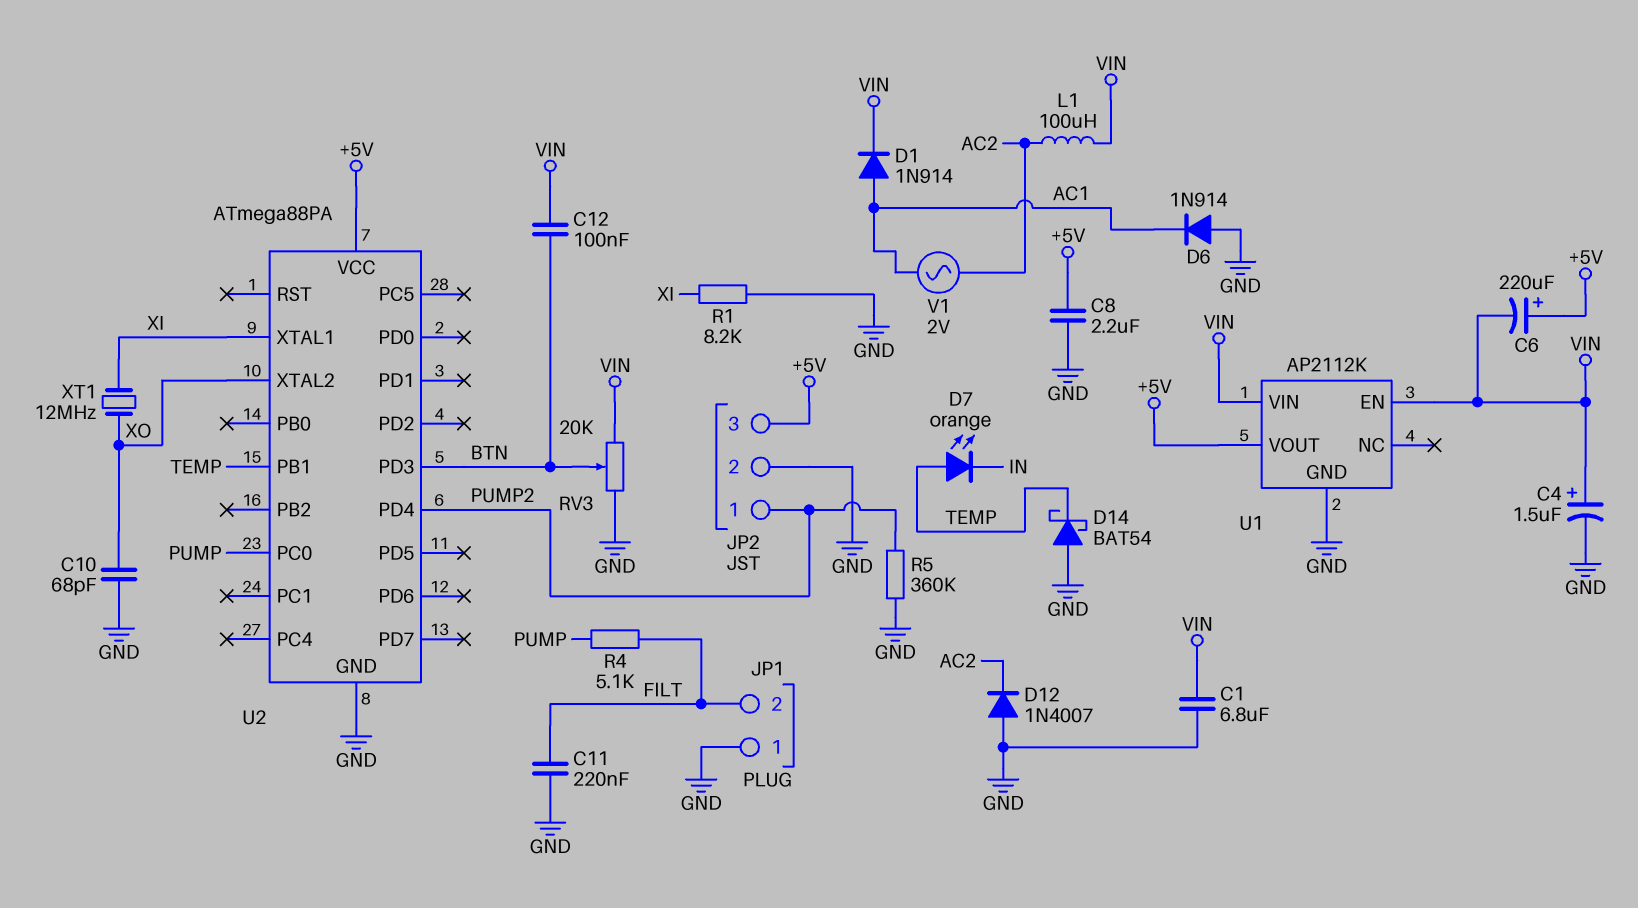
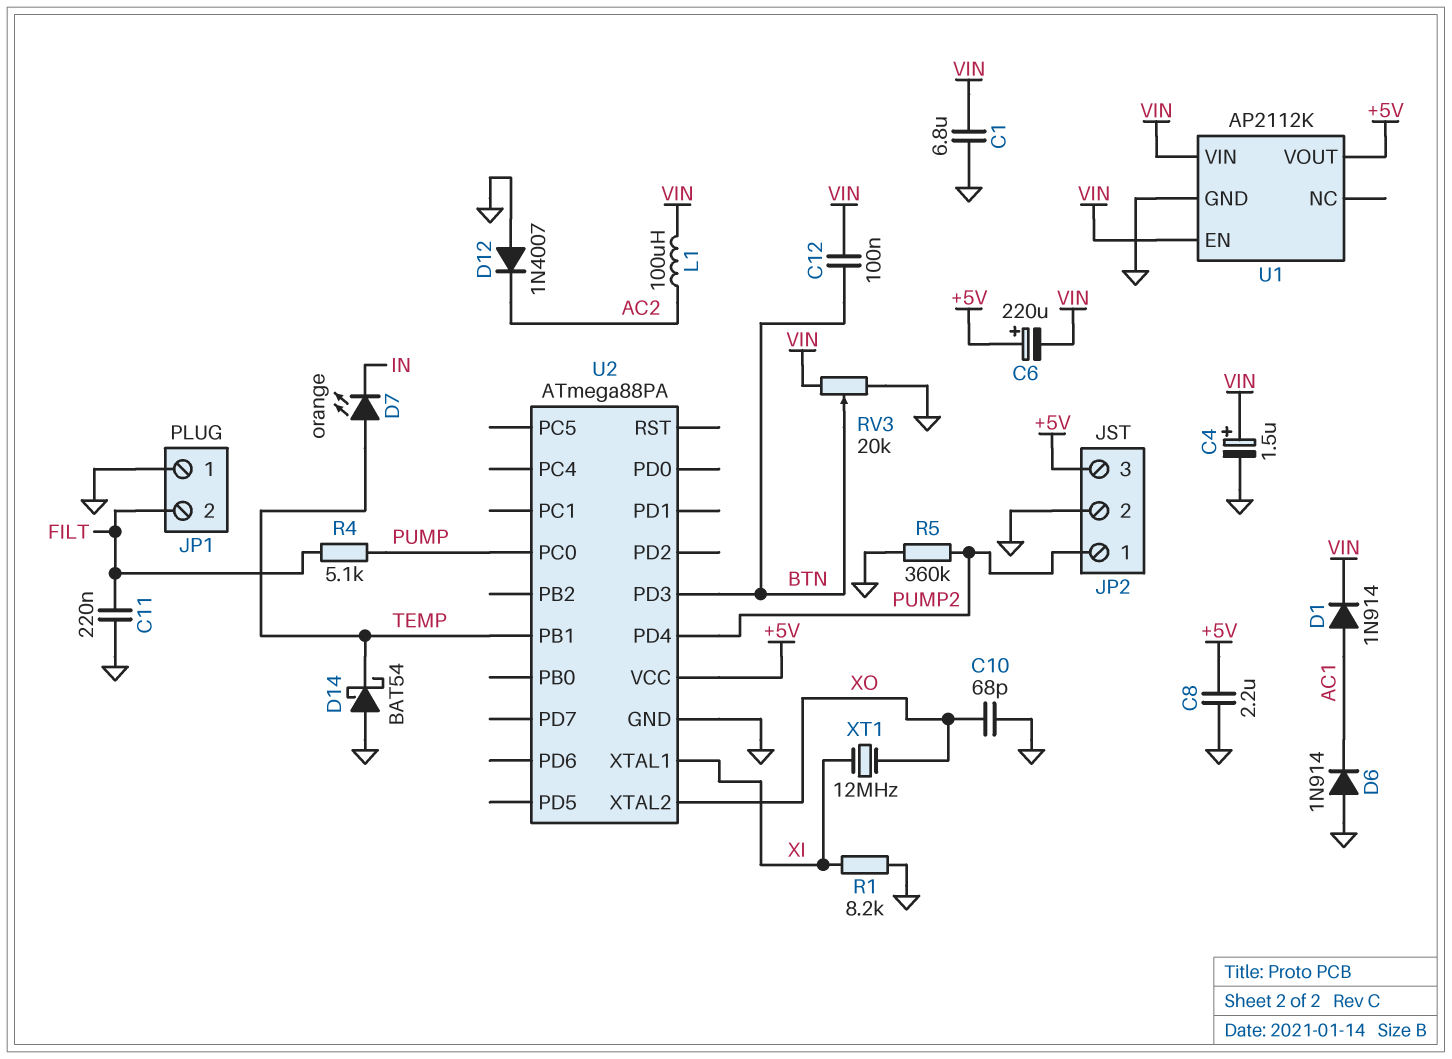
V1: AC 2V (AC1, AC2) -> none

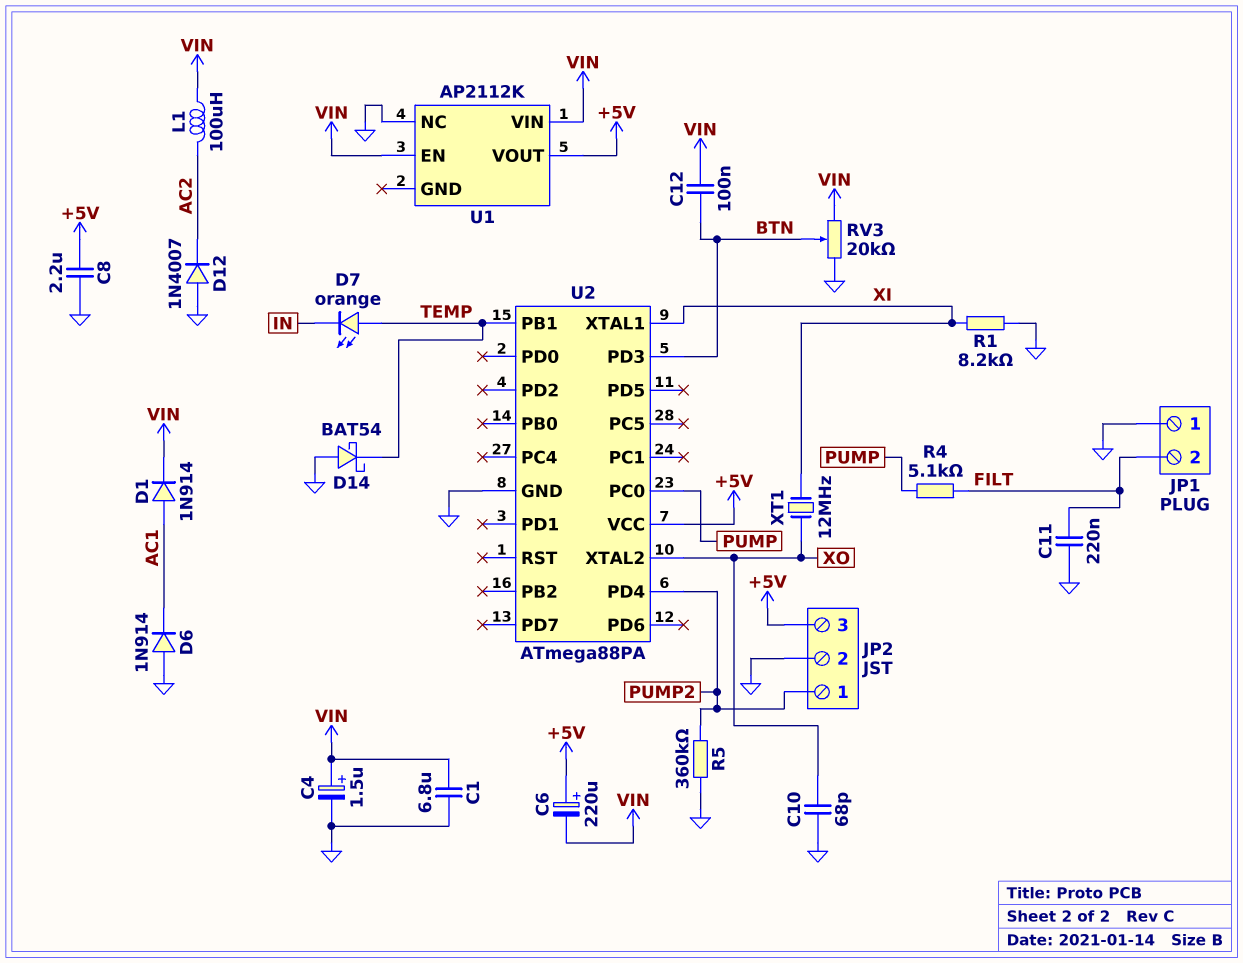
U1 pin GND: GND -> none
U1 pin NC: none -> GND

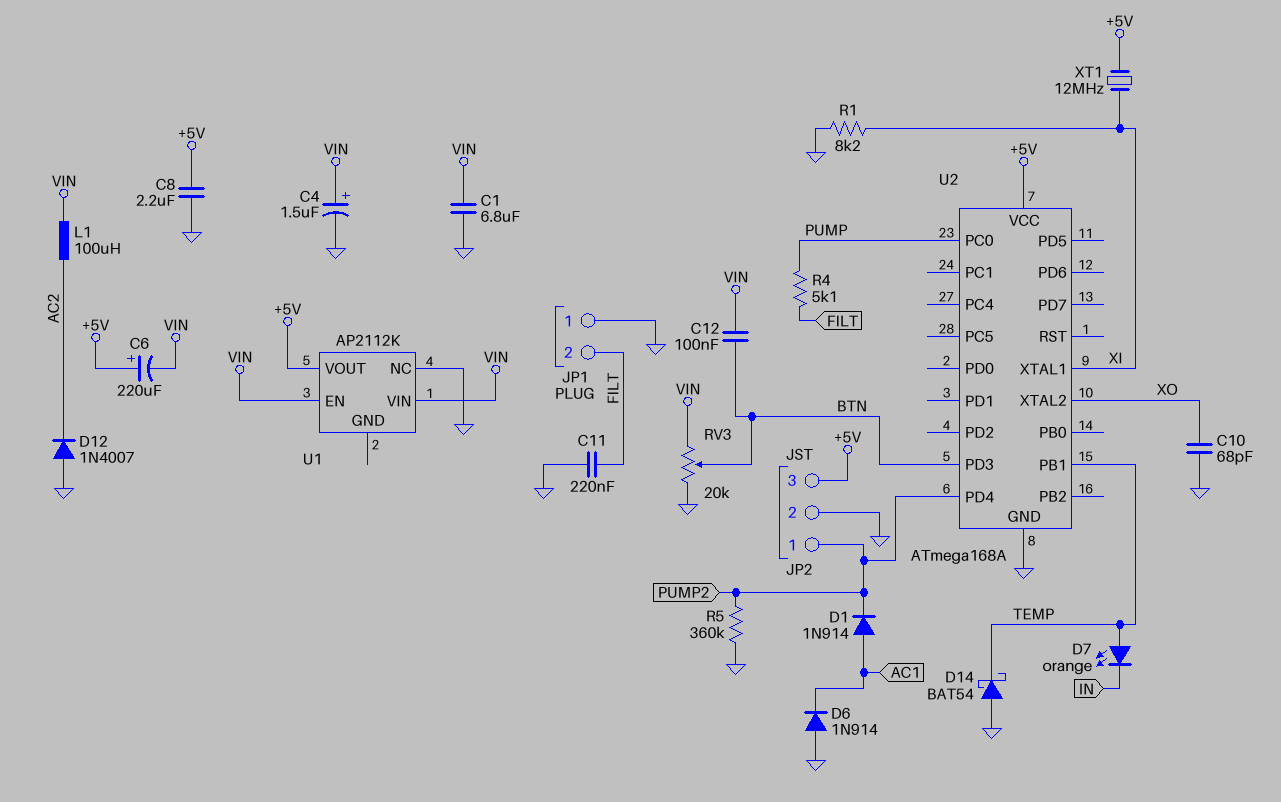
D1: diode 1N914 (A AC1, K VIN) -> diode 1N914 (A AC1, K PUMP2)
U2: ATmega88PA -> ATmega168A
XT1: 12MHz (XI, XO) -> 12MHz (+5V, XI)

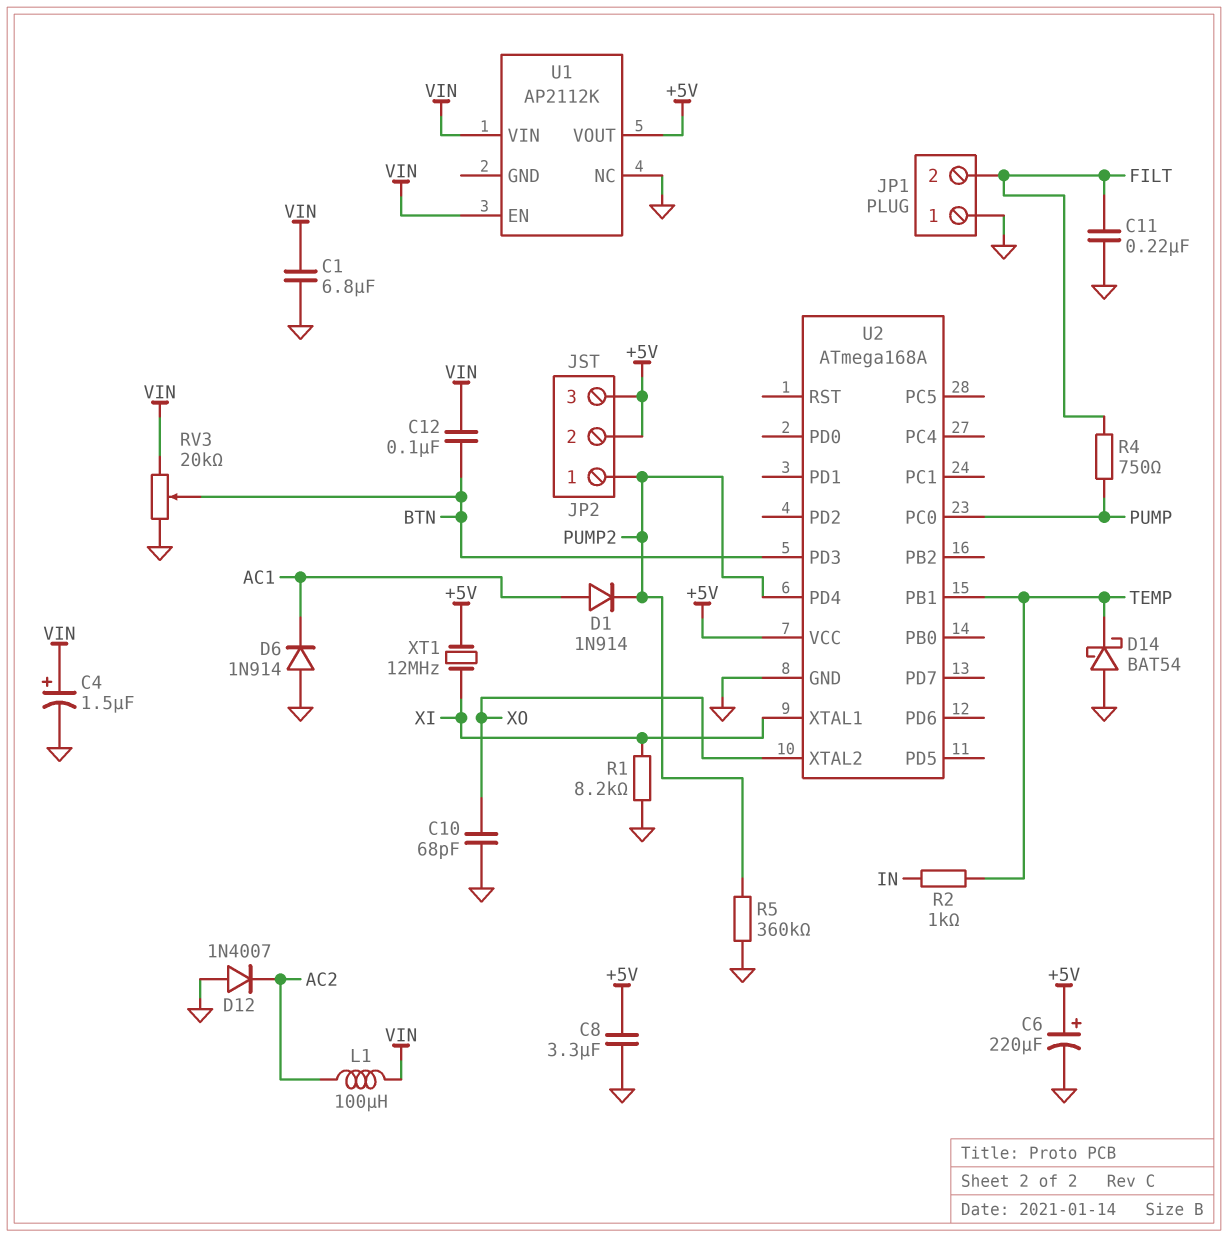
C6: 220uF (plus +5V, minus VIN) -> 220uF (plus +5V, minus GND)
C8: 2.2uF (+5V, GND) -> 3.3uF (+5V, GND)
D7: LED orange (A TEMP, K IN) -> none
JP2 pin 2: GND -> +5V
R2: none -> 1k (IN, TEMP)
R4: 5.1k (FILT, PUMP) -> 750 (FILT, PUMP)

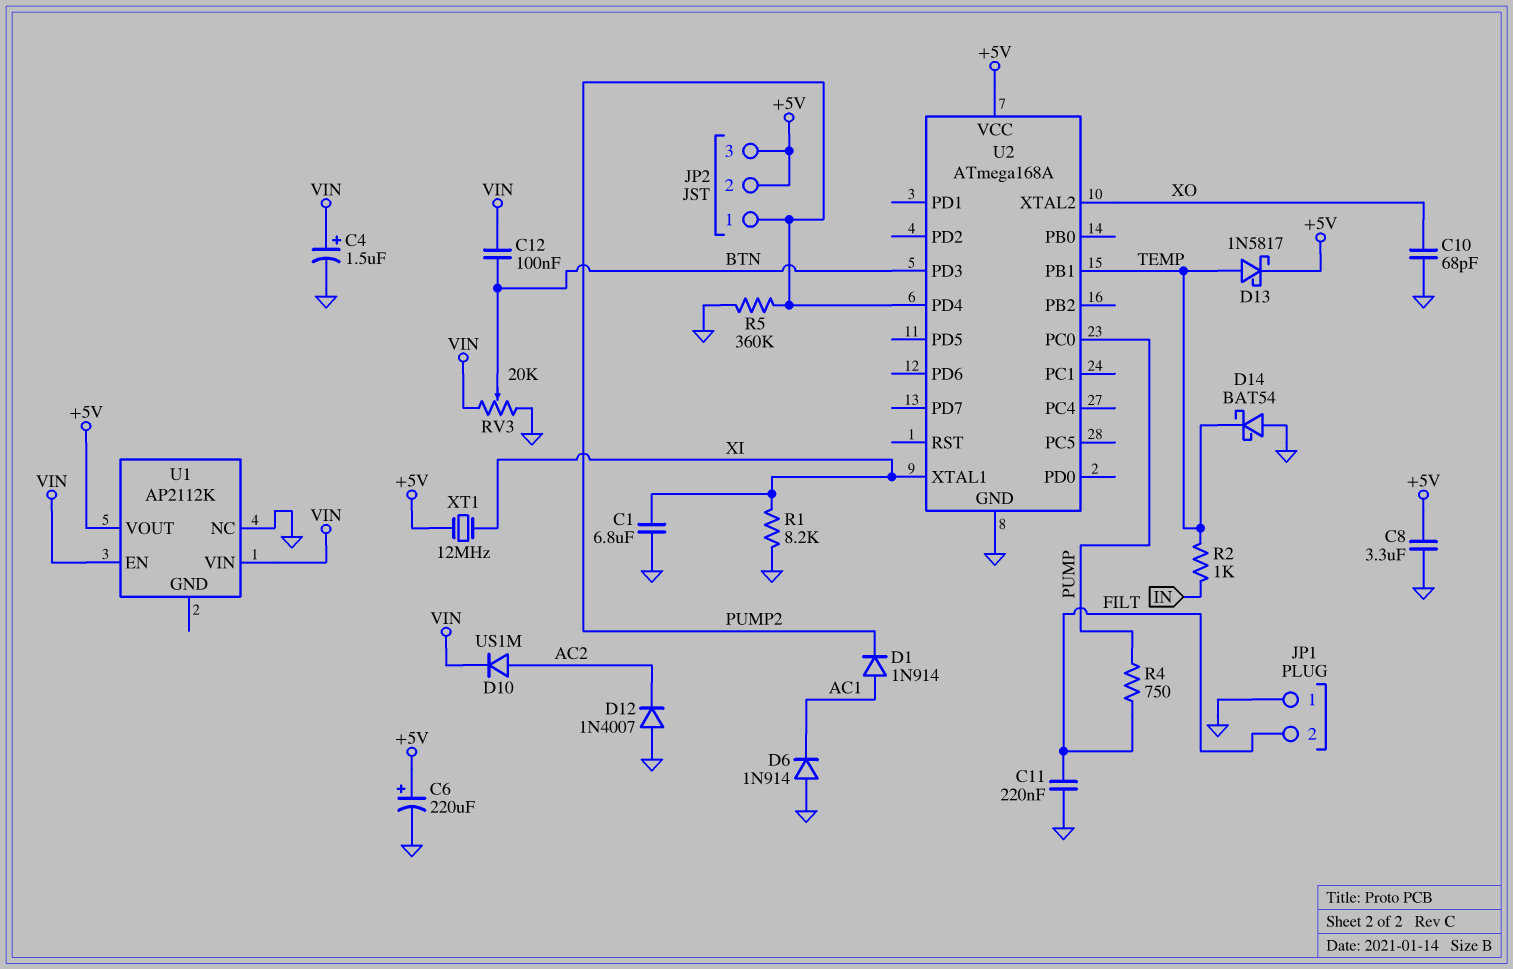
C1: 6.8uF (GND, VIN) -> 6.8uF (GND, XI)
D10: none -> diode US1M (A AC2, K VIN)
D13: none -> schottky 1N5817 (A TEMP, K +5V)
L1: 100uH (AC2, VIN) -> none

